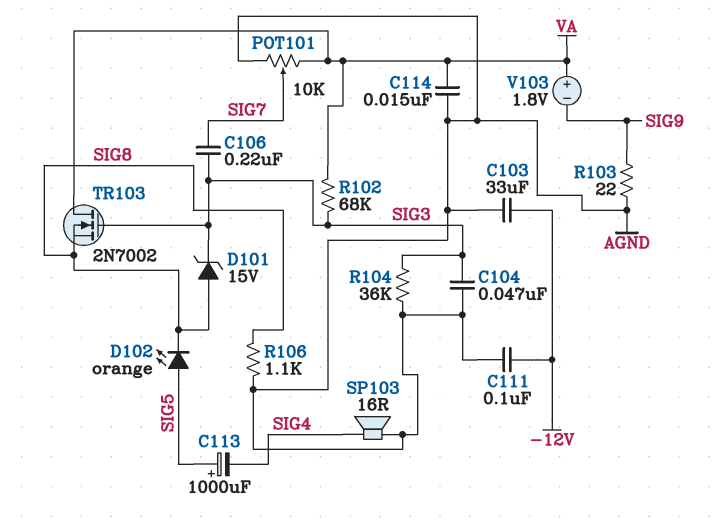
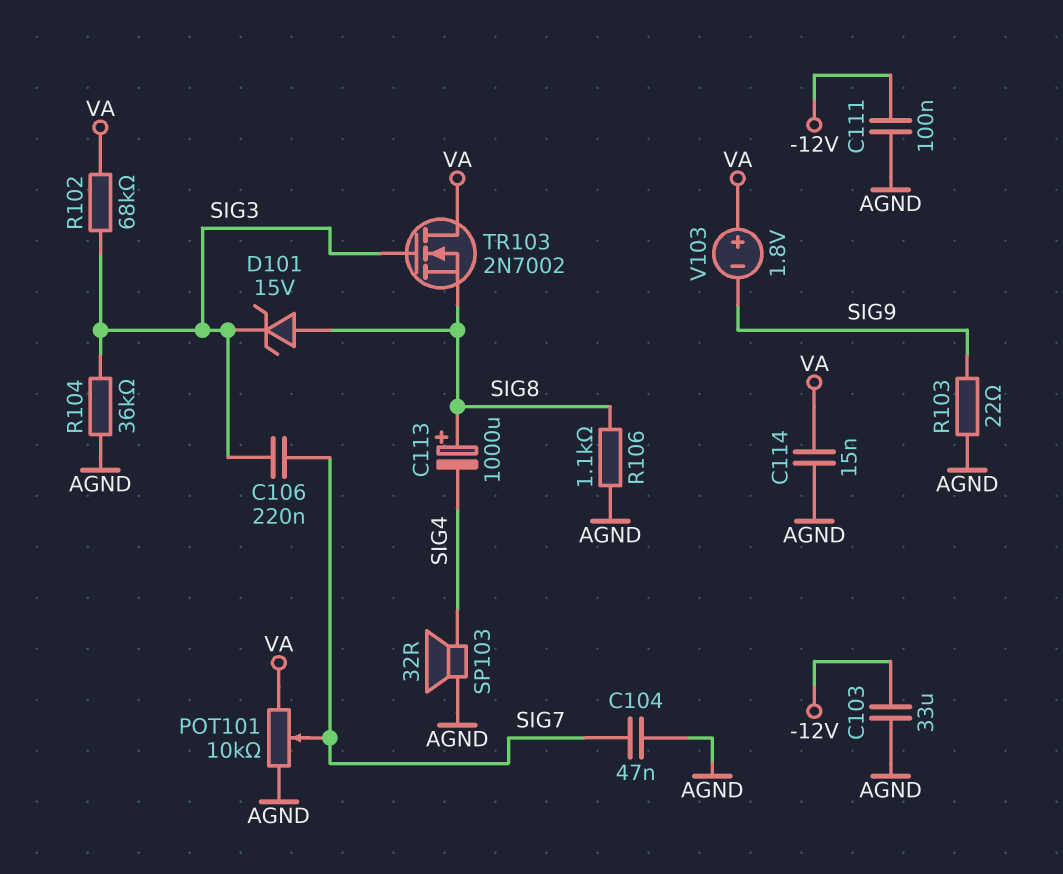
C104: 47nF (AGND, SIG3) -> 47nF (AGND, SIG7)
C113: 1000uF (plus SIG5, minus SIG4) -> 1000uF (plus SIG8, minus SIG4)
D102: LED orange (A SIG5, K SIG8) -> none
SP103: speaker 16R (AGND, SIG4) -> speaker 32R (AGND, SIG4)

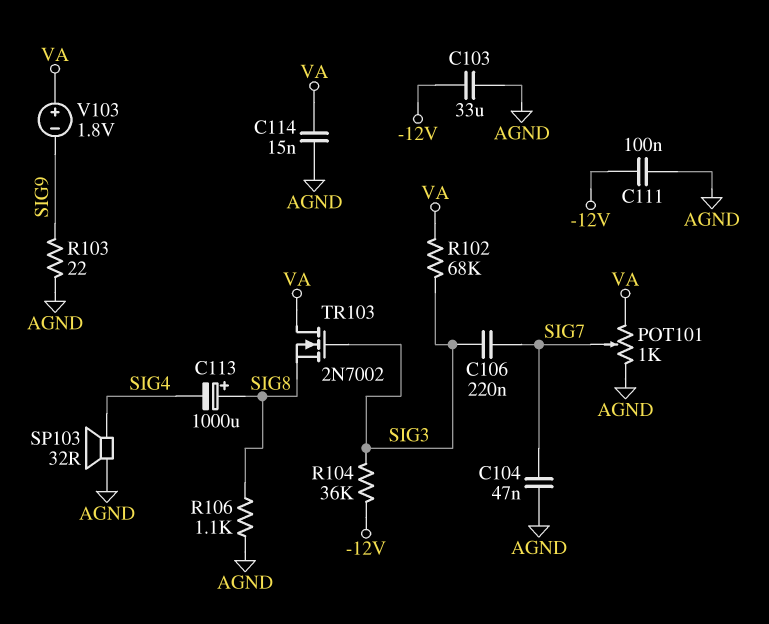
D101: zener 15V (A SIG8, K SIG3) -> none
POT101: 10k (AGND, VA, wiper SIG7) -> 1k (AGND, VA, wiper SIG7)
R104: 36k (AGND, SIG3) -> 36k (-12V, SIG3)

